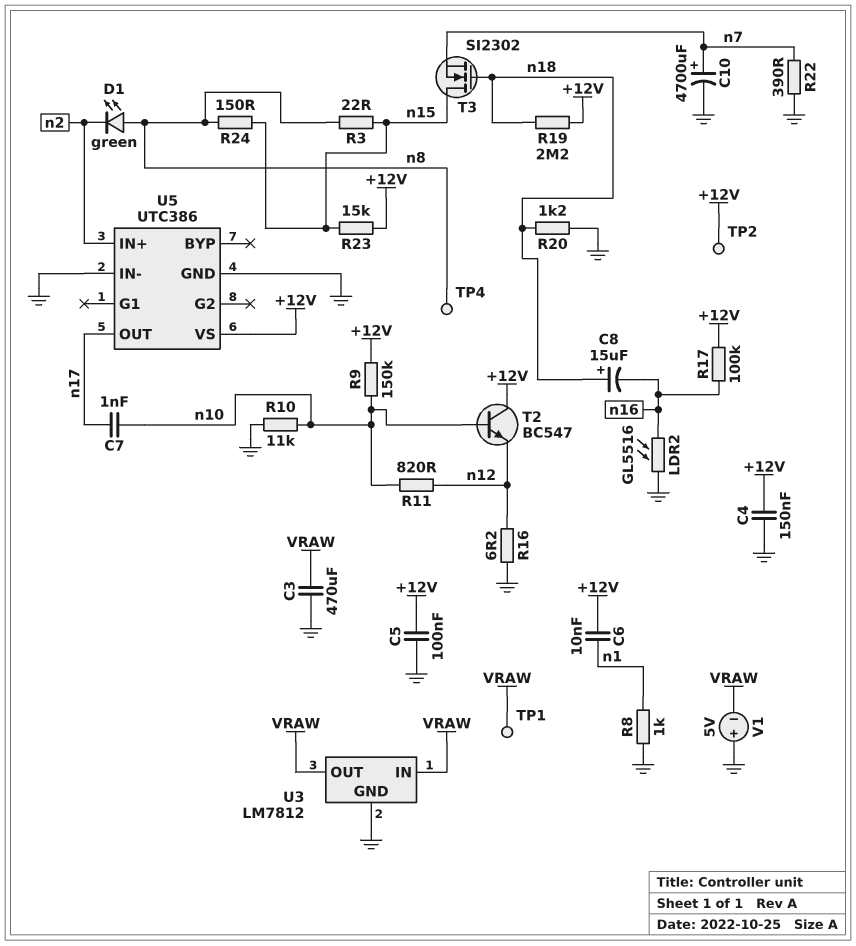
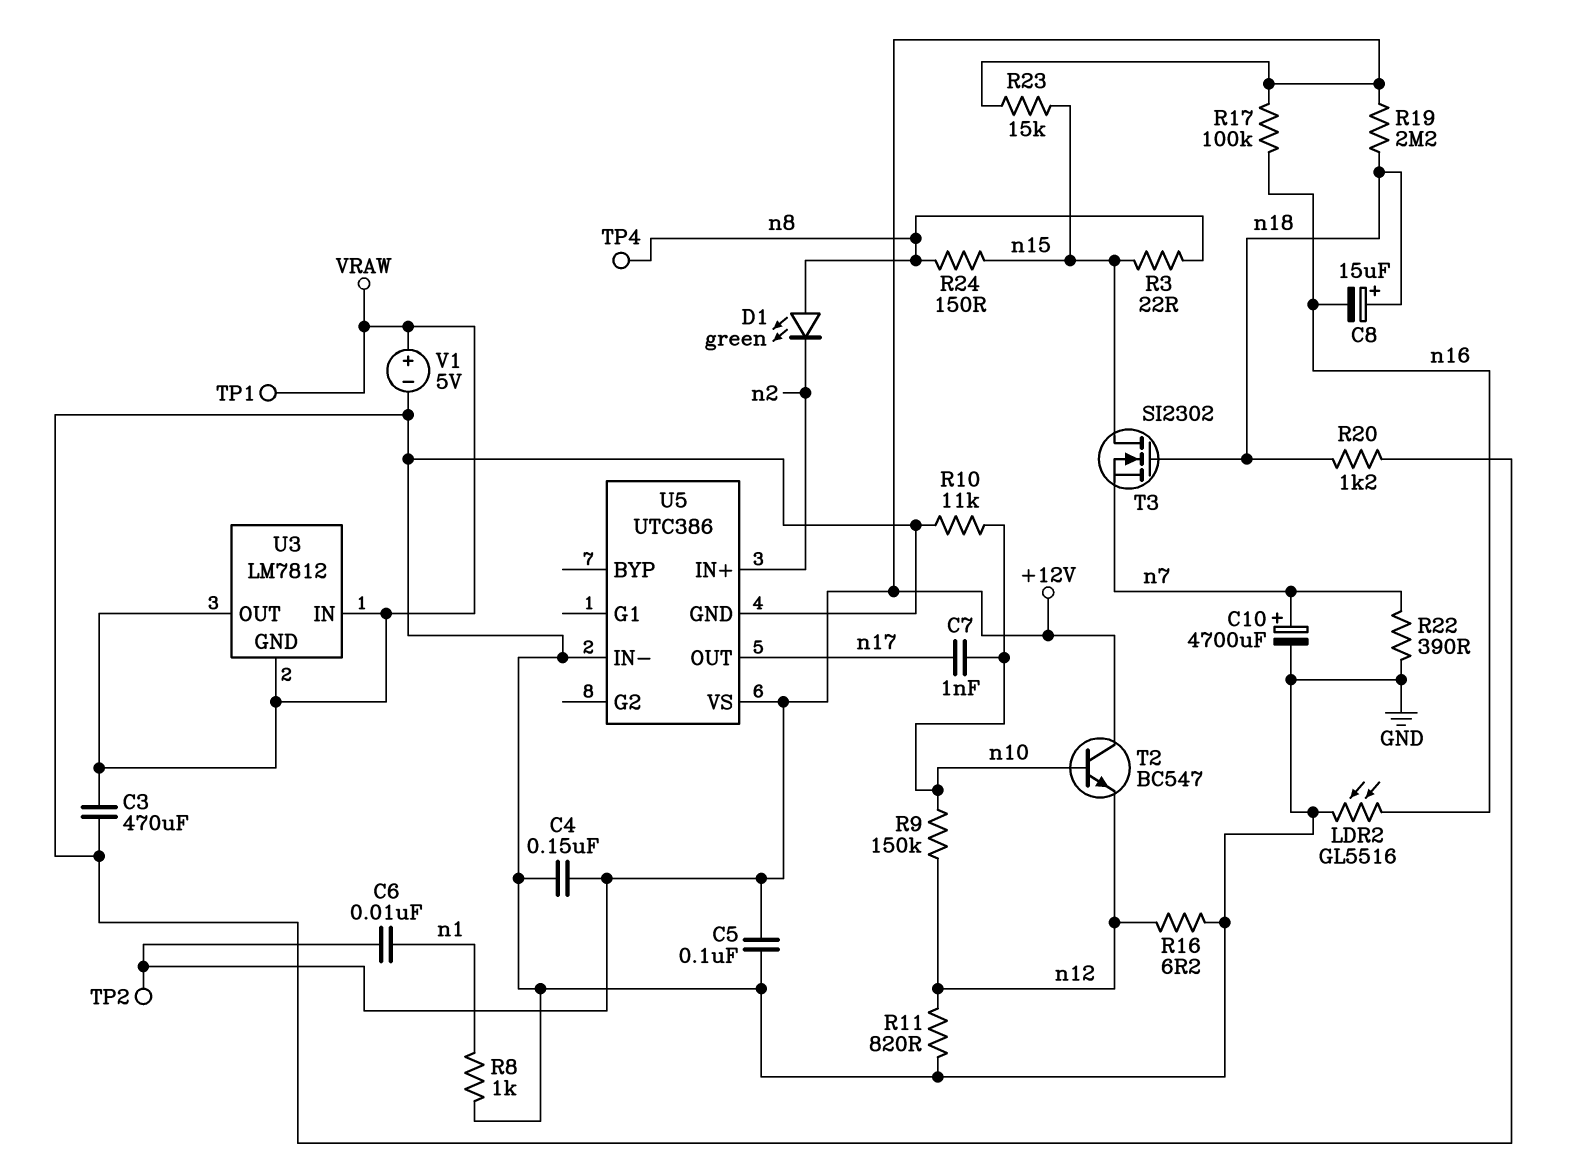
R9: 150k (+12V, n10) -> 150k (n10, n12)
R11: 820 (n10, n12) -> 820 (GND, n12)
U3 pin GND: GND -> VRAW
V1: 5V (plus GND, minus VRAW) -> 5V (plus VRAW, minus GND)

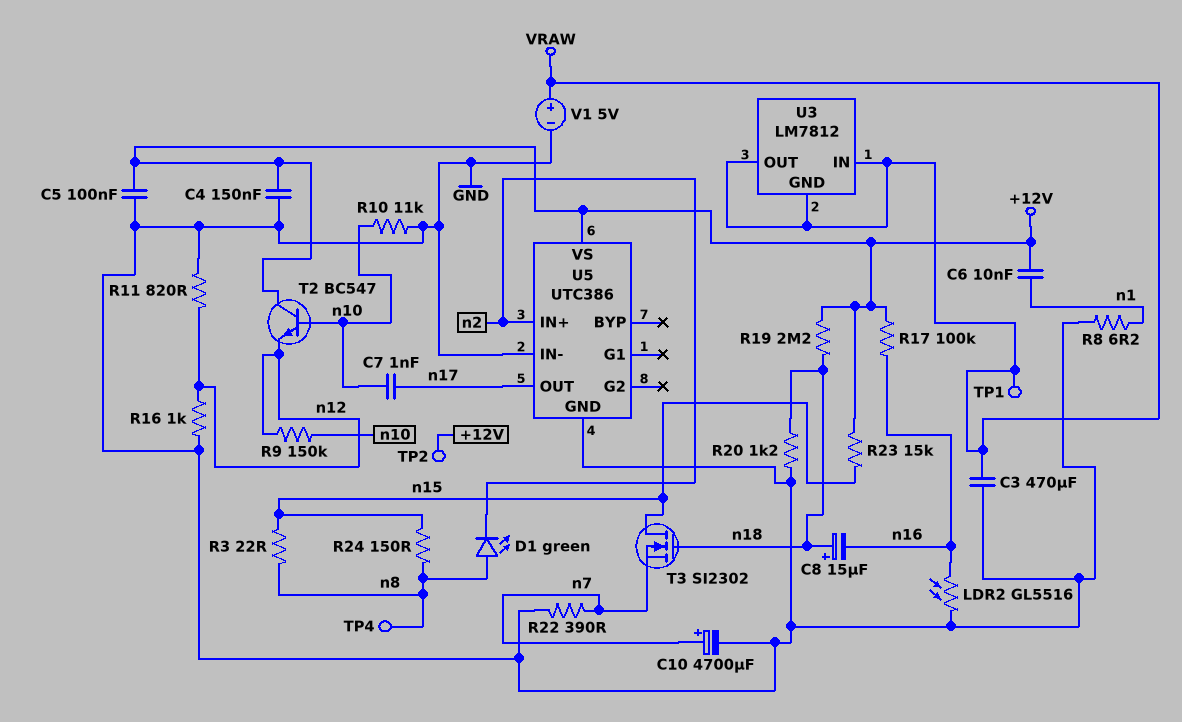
R8: 1k (GND, n1) -> 6.2 (GND, n1)
R16: 6.2 (GND, n12) -> 1k (GND, n12)

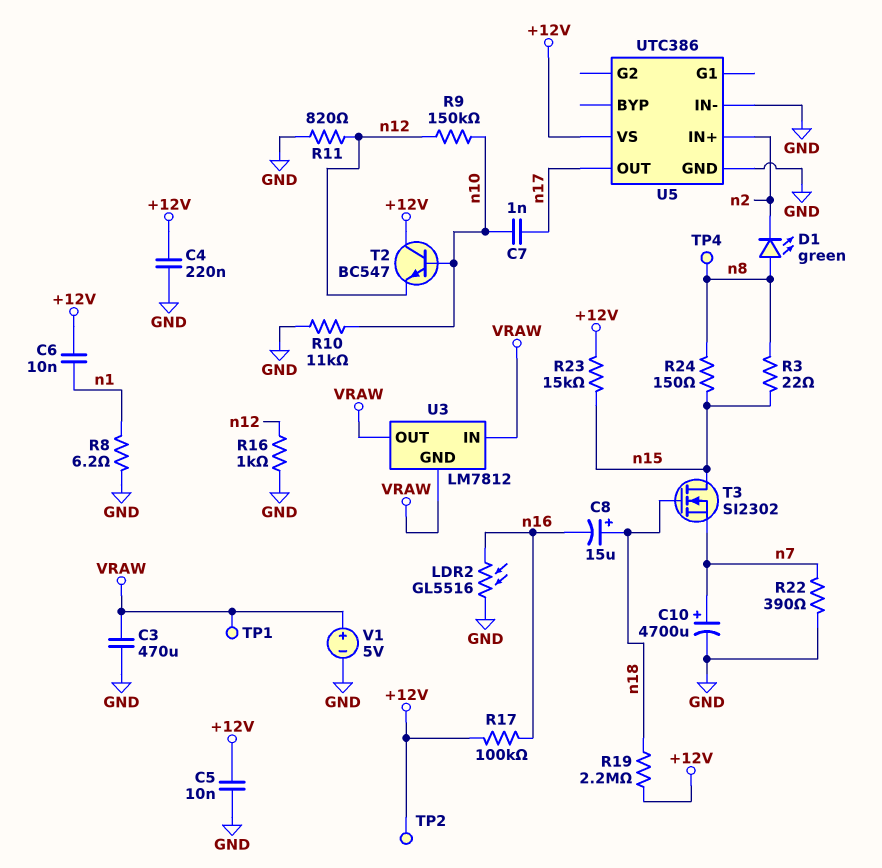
C4: 150nF (+12V, GND) -> 220nF (+12V, GND)
C5: 100nF (+12V, GND) -> 10nF (+12V, GND)
R20: 1.2k (GND, n18) -> none

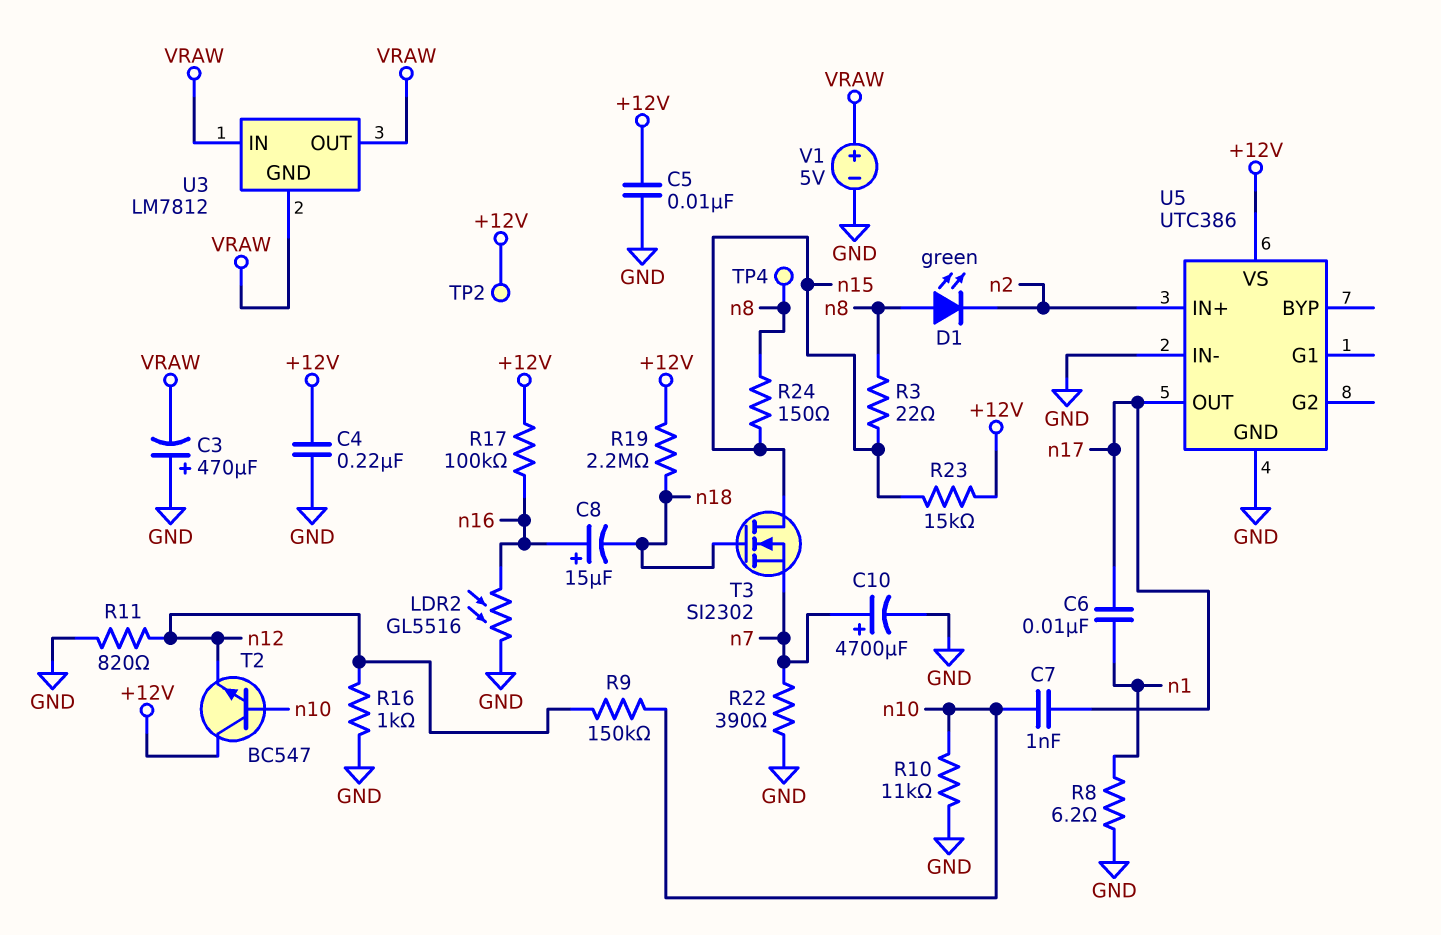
C3: 470uF (GND, VRAW) -> 470uF (plus GND, minus VRAW)
C6: 10nF (+12V, n1) -> 10nF (n1, n17)
C8: 15uF (plus n18, minus n16) -> 15uF (plus n16, minus n18)
TP1: test point (VRAW) -> none

